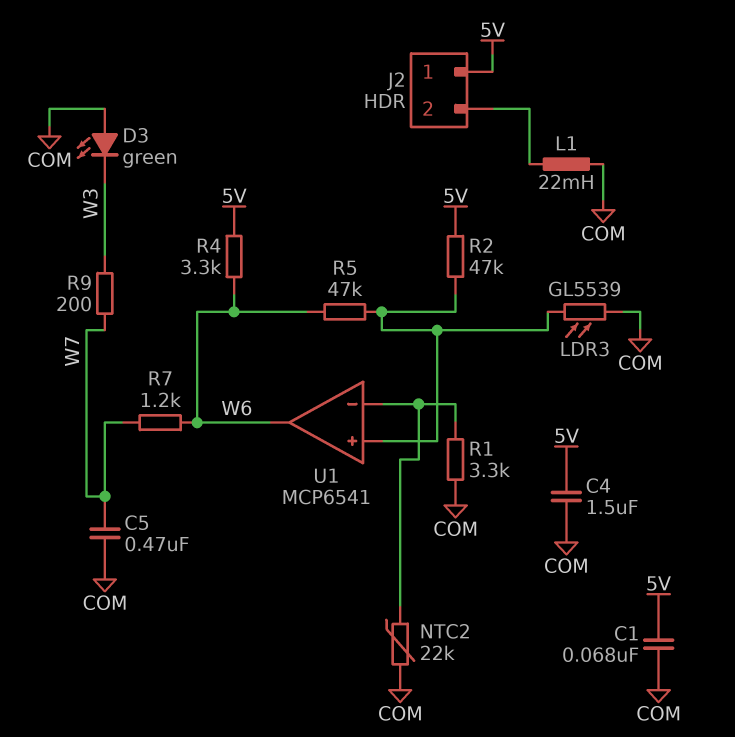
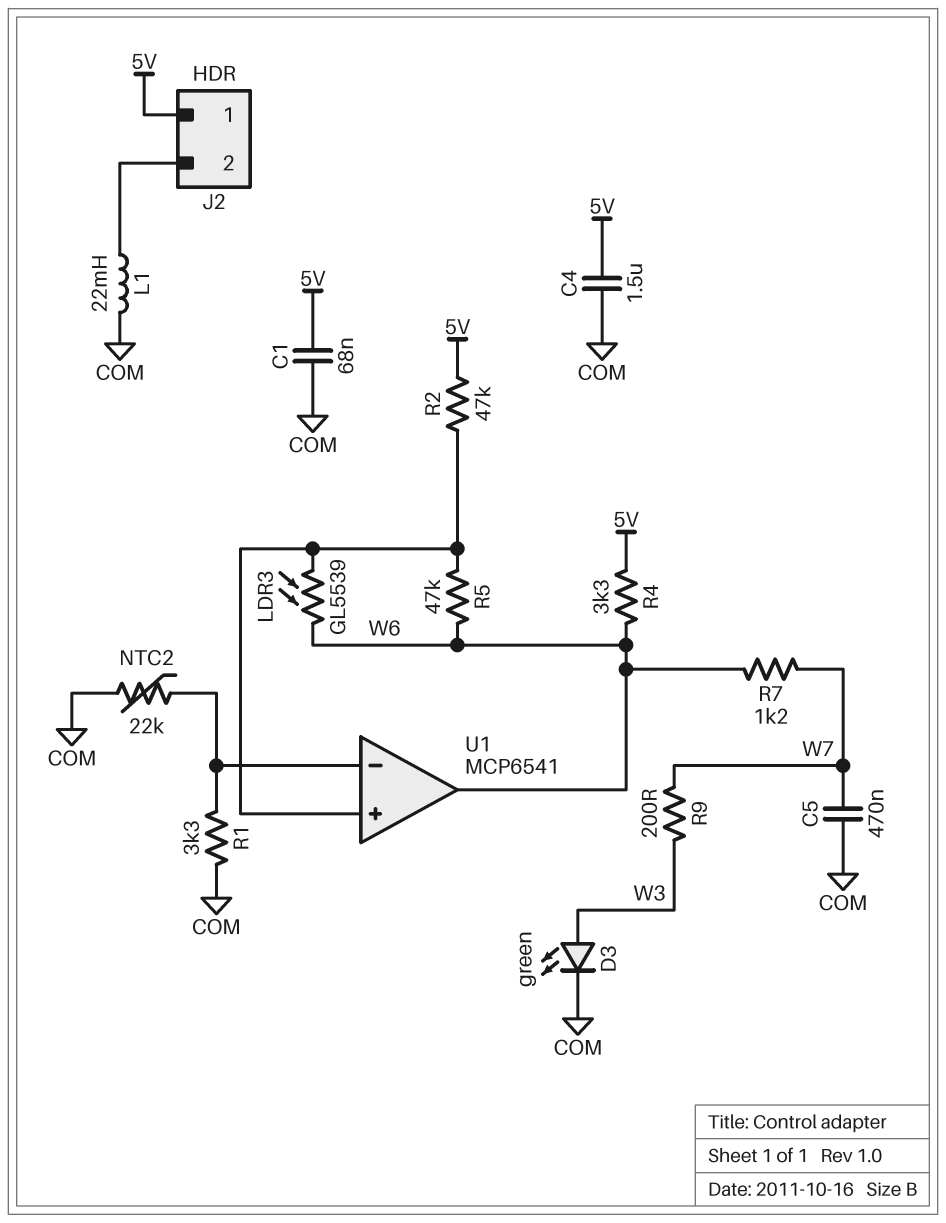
D3: LED green (A COM, K W3) -> LED green (A W3, K COM)
LDR3: GL5539 (COM, U1/in+) -> GL5539 (U1/in+, W6)

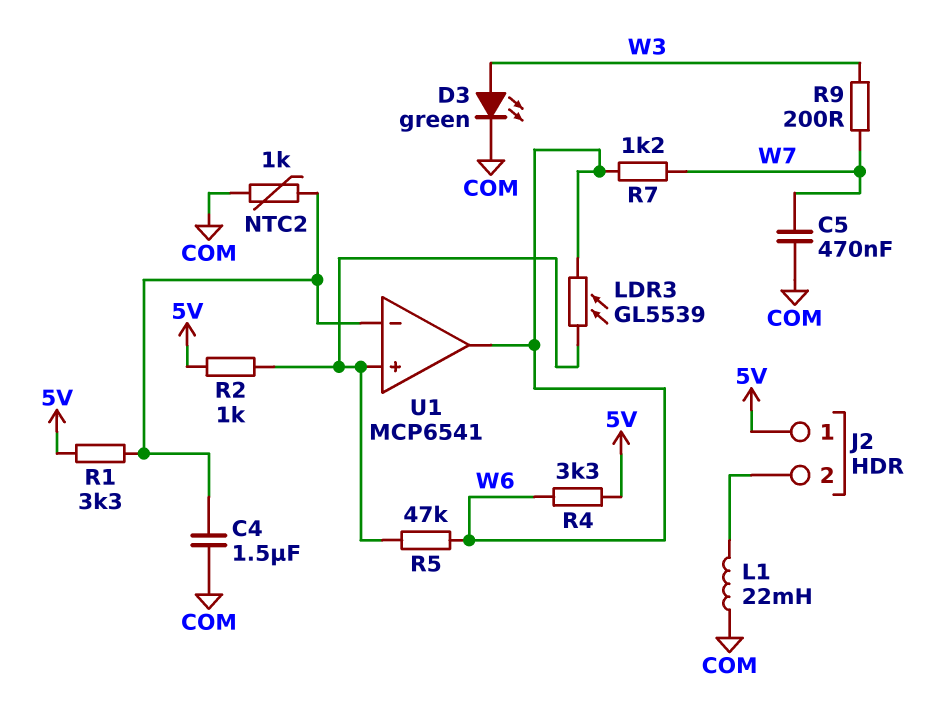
C1: 68nF (5V, COM) -> none
C4: 1.5uF (5V, COM) -> 1.5uF (COM, U1/in-)
NTC2: 22k (COM, U1/in-) -> 1k (COM, U1/in-)
R1: 3.3k (COM, U1/in-) -> 3.3k (5V, U1/in-)
R2: 47k (5V, U1/in+) -> 1k (5V, U1/in+)

